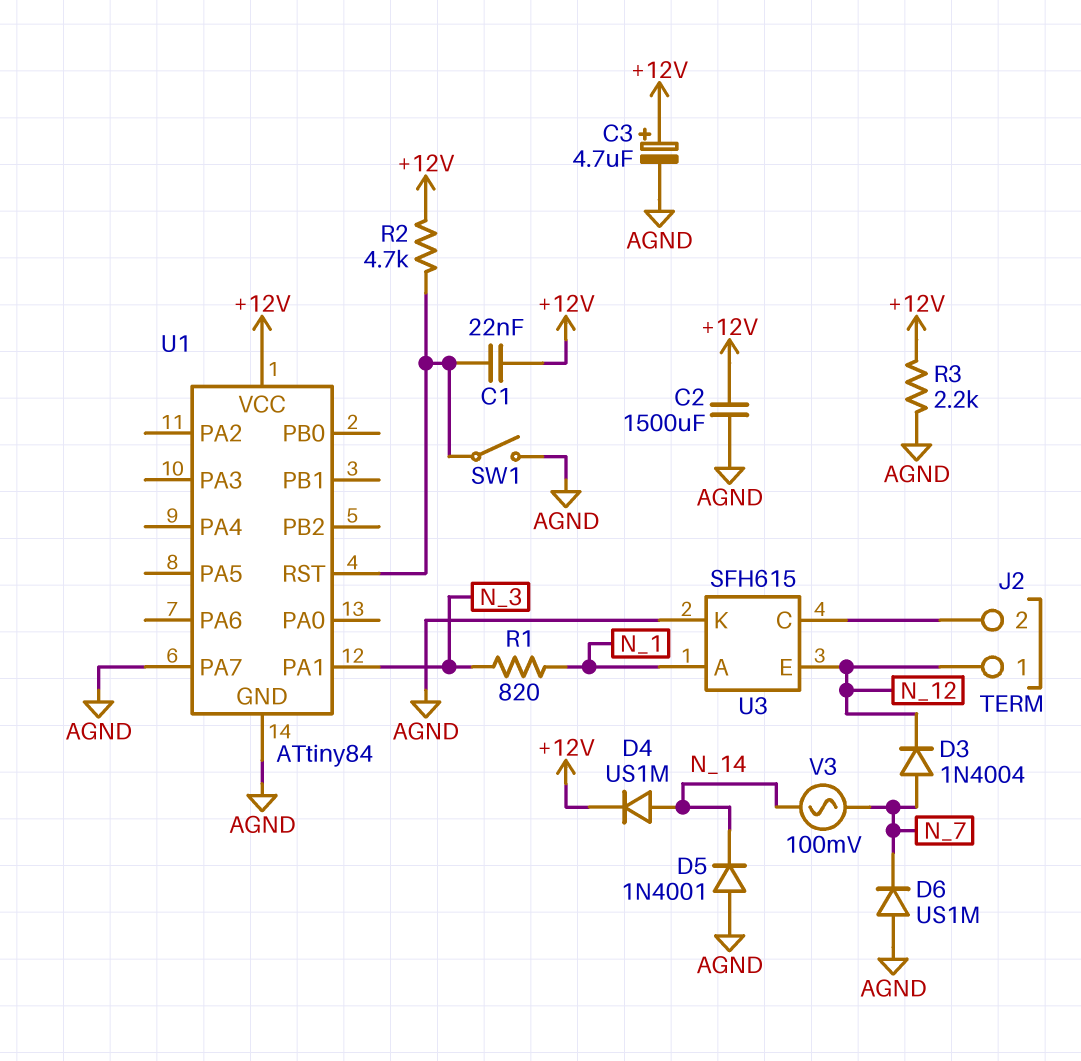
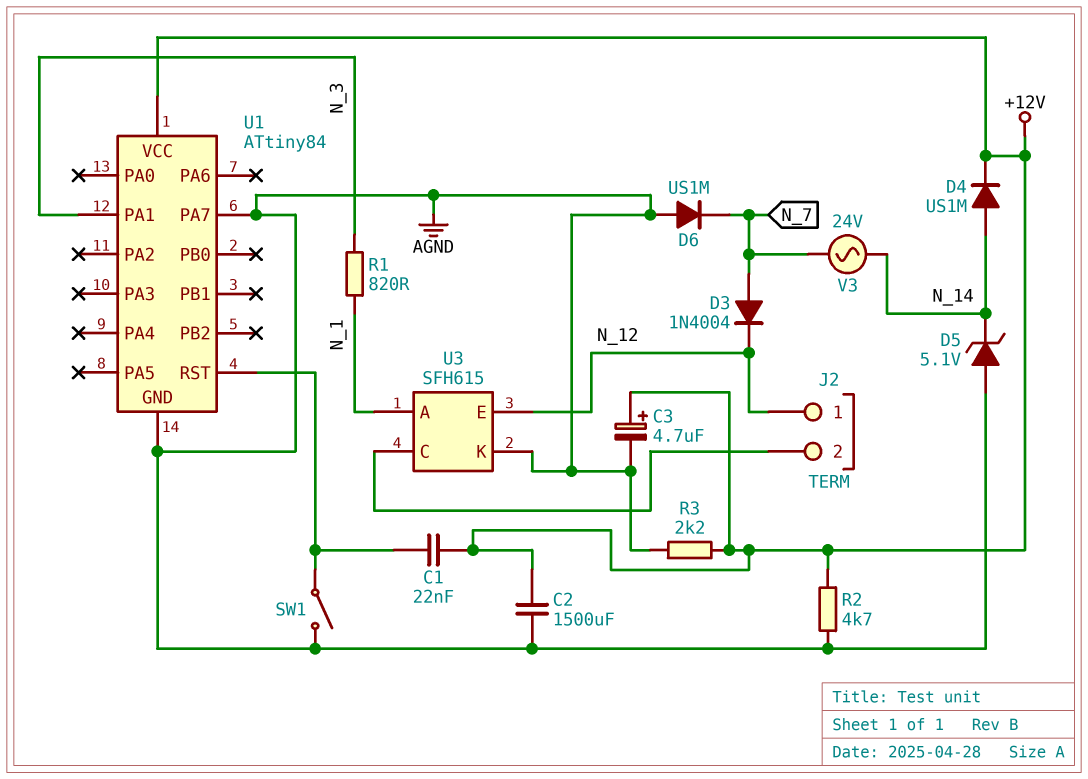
D5: diode 1N4001 (A AGND, K N_14) -> zener 5.1V (A AGND, K N_14)
R2: 4.7k (+12V, U1/RST) -> 4.7k (+12V, AGND)
V3: AC 100mV (N_7, N_14) -> AC 24V (N_7, N_14)

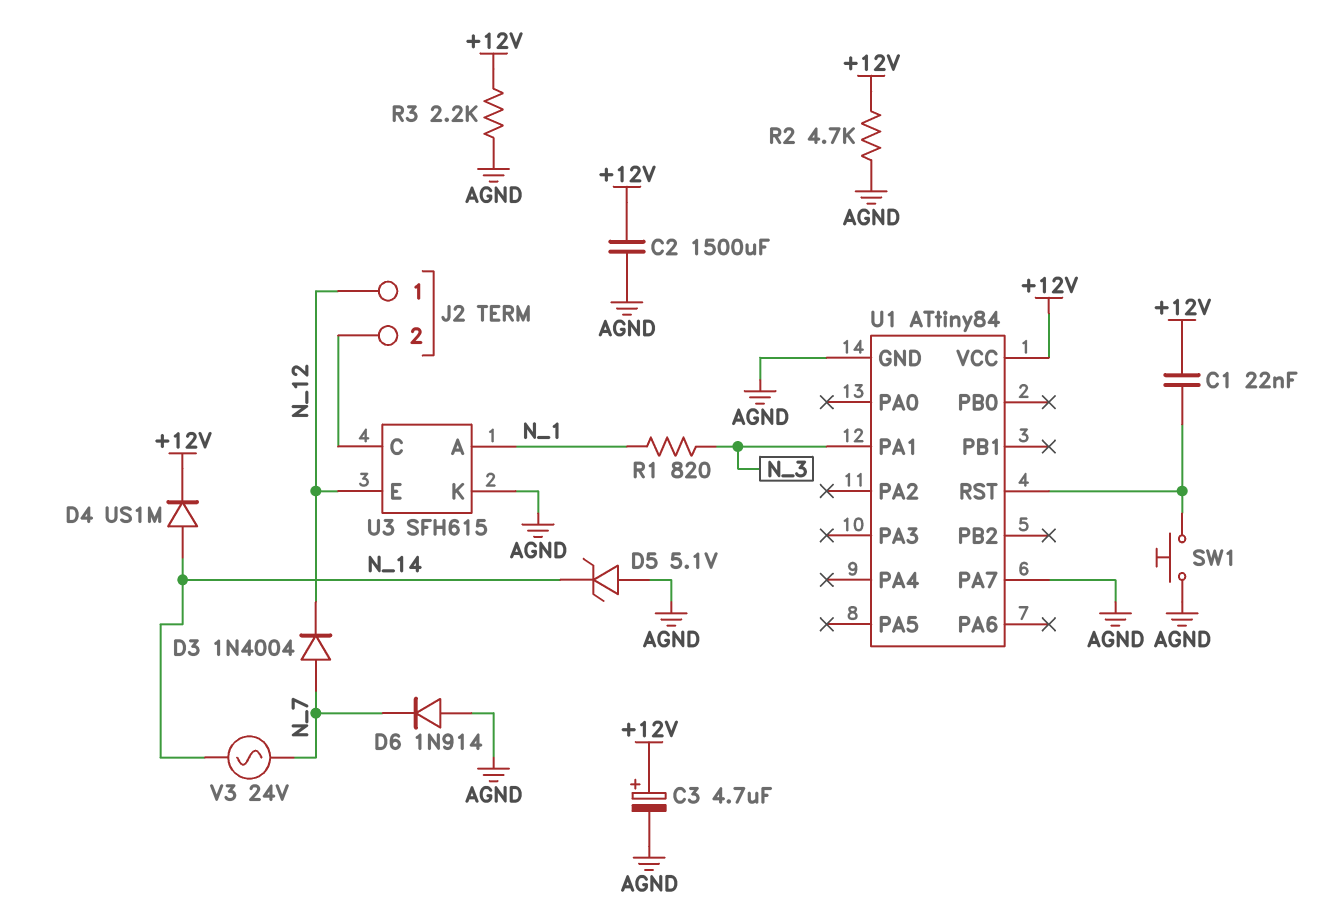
D6: diode US1M (A AGND, K N_7) -> diode 1N914 (A AGND, K N_7)
SW1: switch (AGND, U1/RST) -> button (AGND, U1/RST)

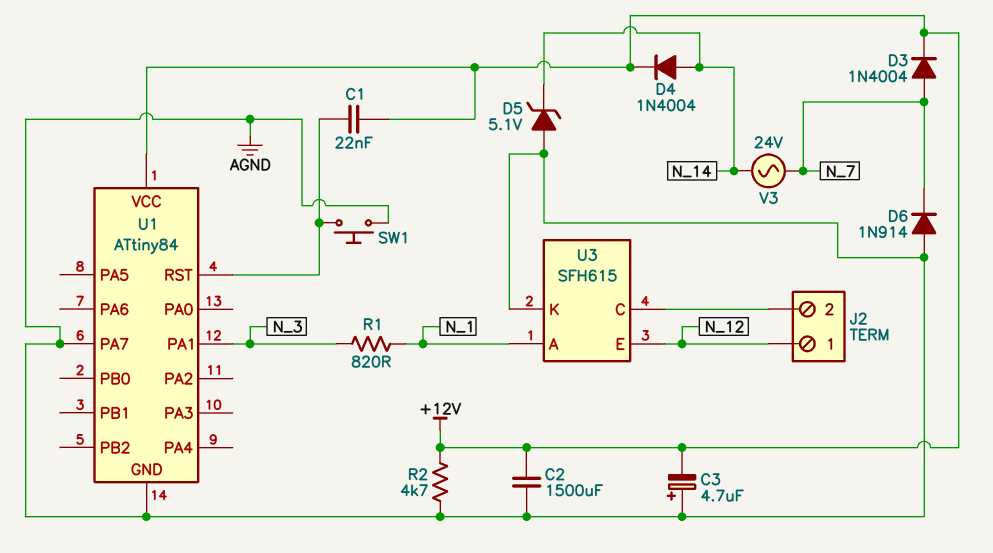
C3: 4.7uF (plus +12V, minus AGND) -> 4.7uF (plus AGND, minus +12V)
D3: diode 1N4004 (A N_7, K N_12) -> diode 1N4004 (A N_7, K +12V)
D4: diode US1M (A N_14, K +12V) -> diode 1N4004 (A N_14, K +12V)
R3: 2.2k (+12V, AGND) -> none

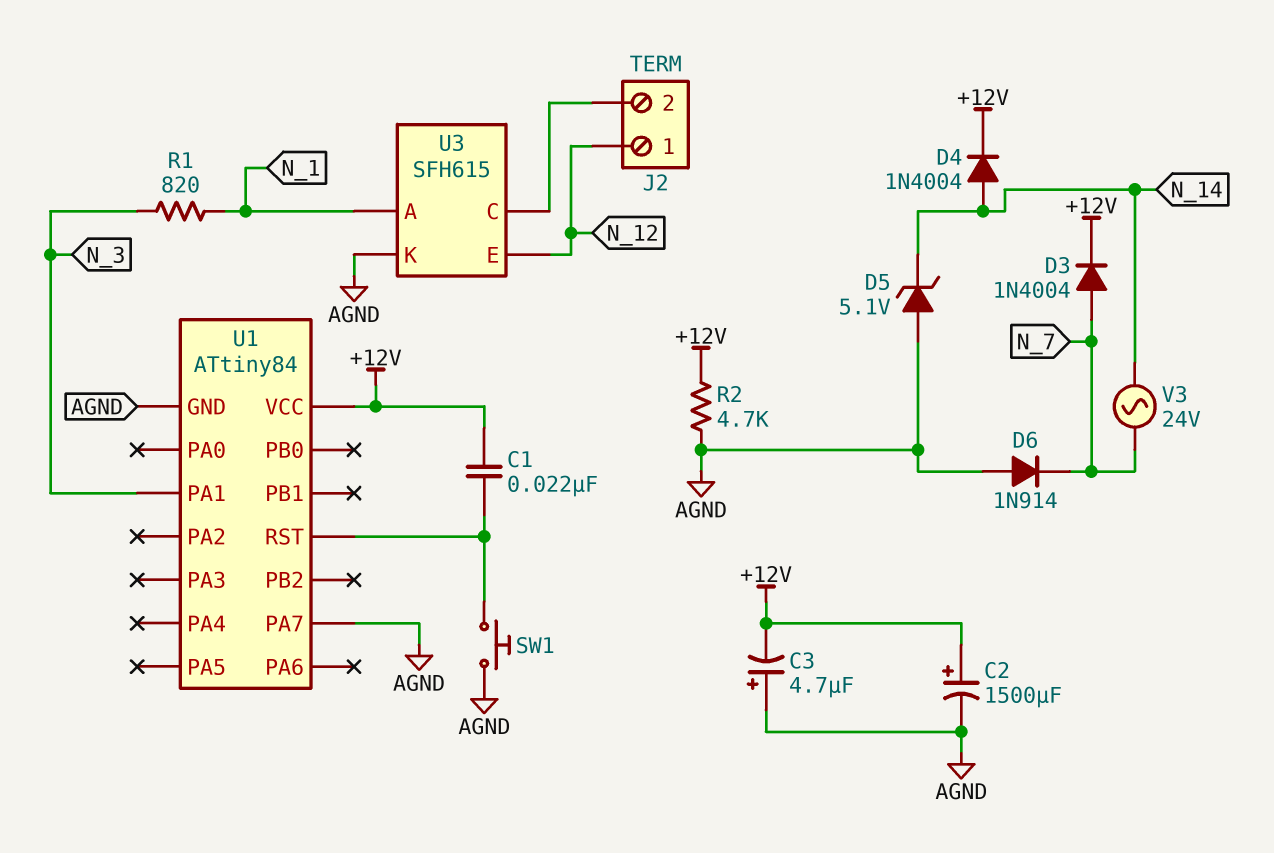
C2: 1500uF (+12V, AGND) -> 1500uF (plus +12V, minus AGND)

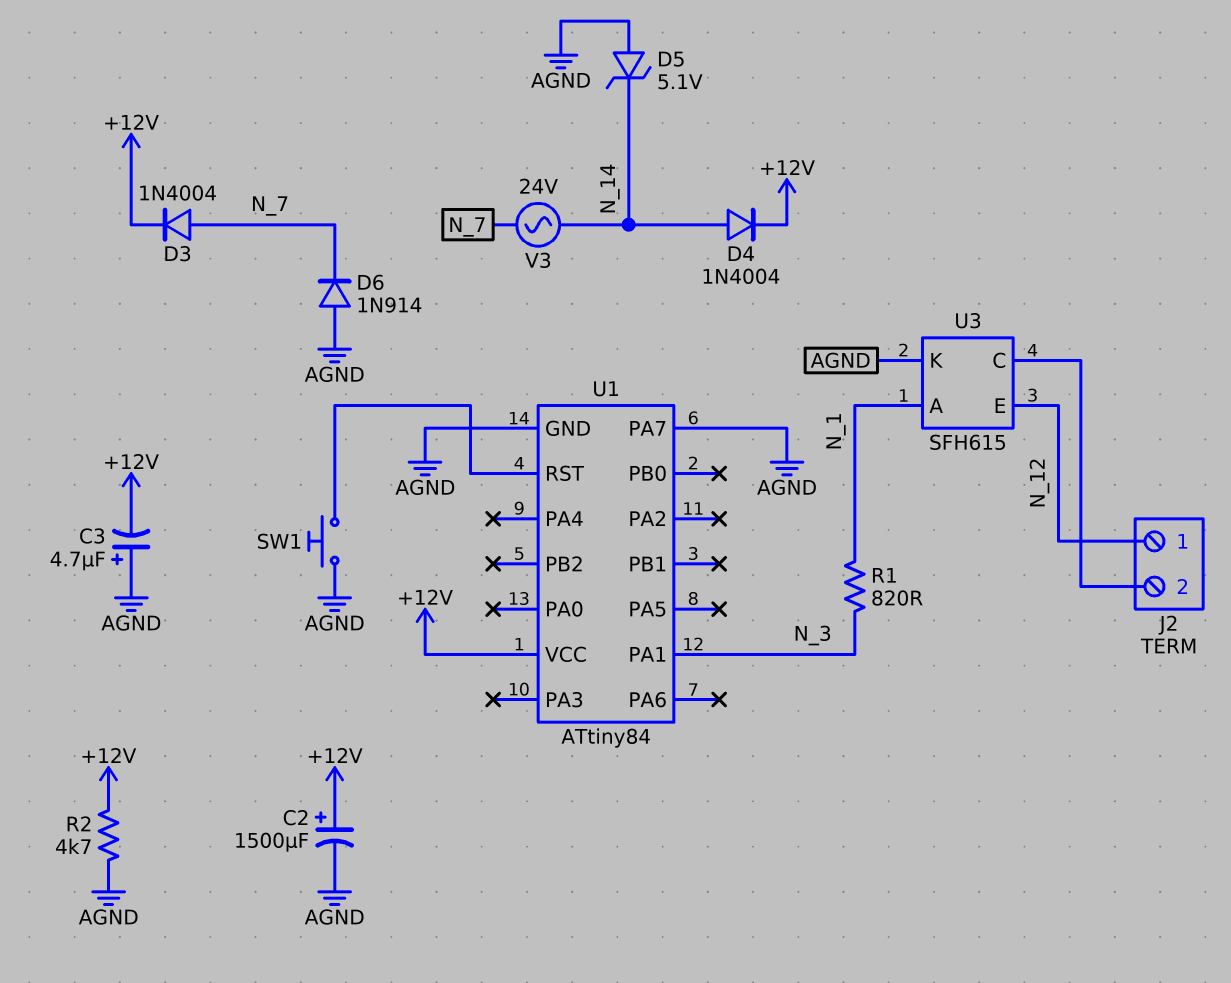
C1: 22nF (+12V, U1/RST) -> none

